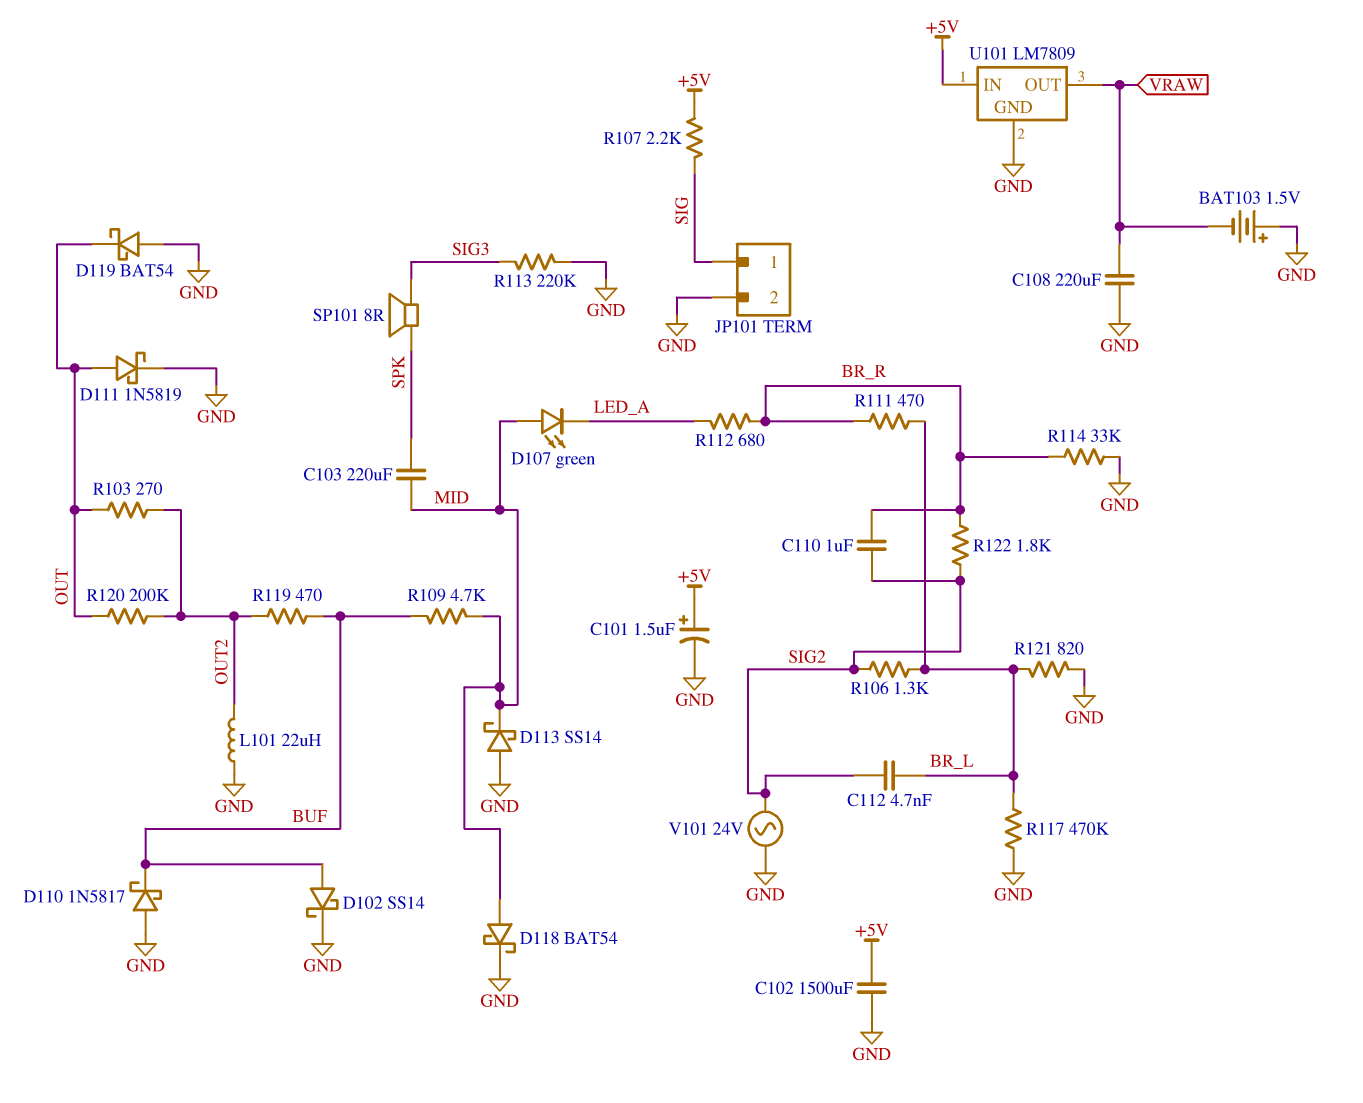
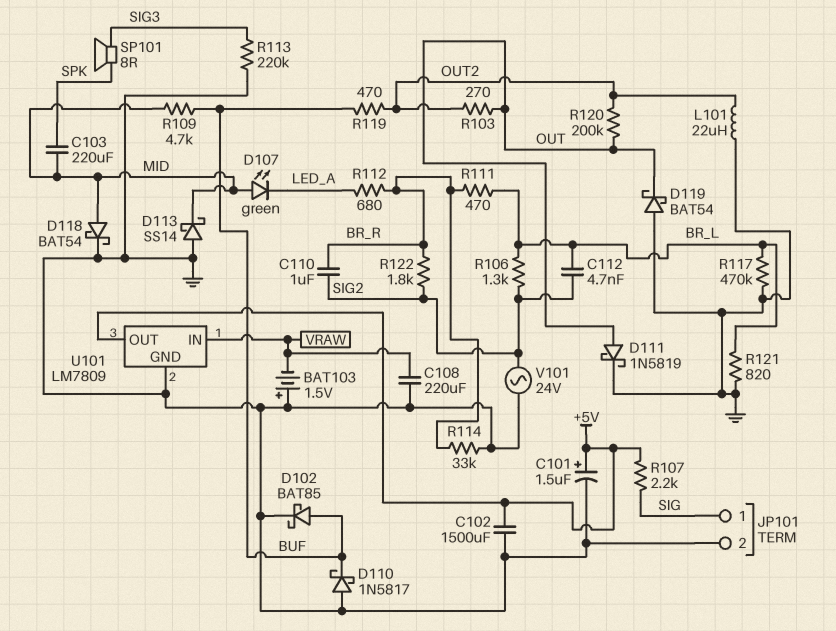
D102: schottky SS14 (A BUF, K GND) -> schottky BAT85 (A BUF, K GND)
U101 pin IN: +5V -> VRAW
U101 pin OUT: VRAW -> +5V

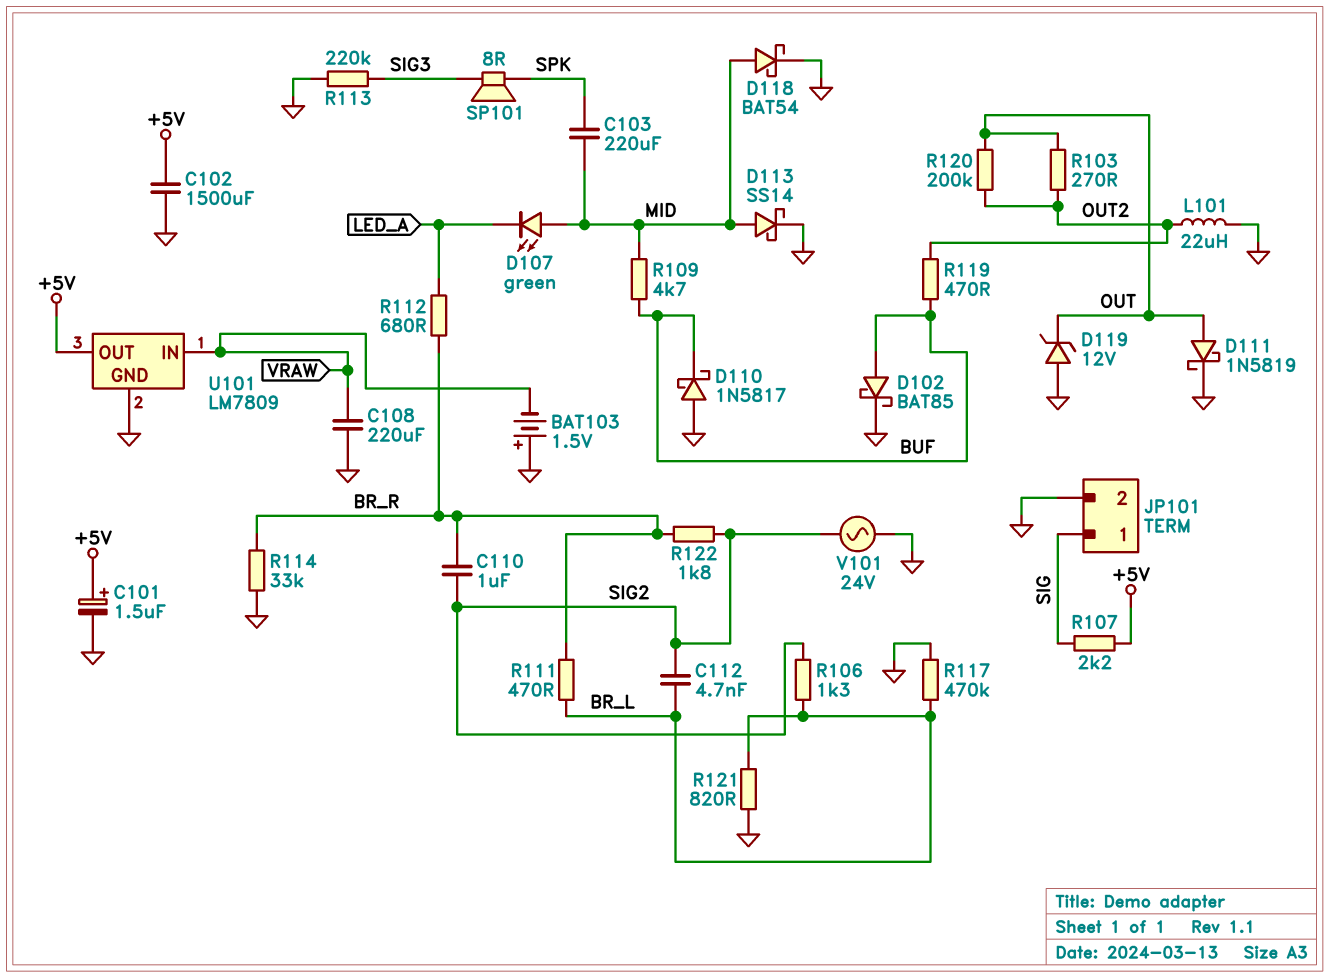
D113: schottky SS14 (A GND, K MID) -> schottky SS14 (A MID, K GND)
D119: schottky BAT54 (A GND, K OUT) -> zener 12V (A GND, K OUT)

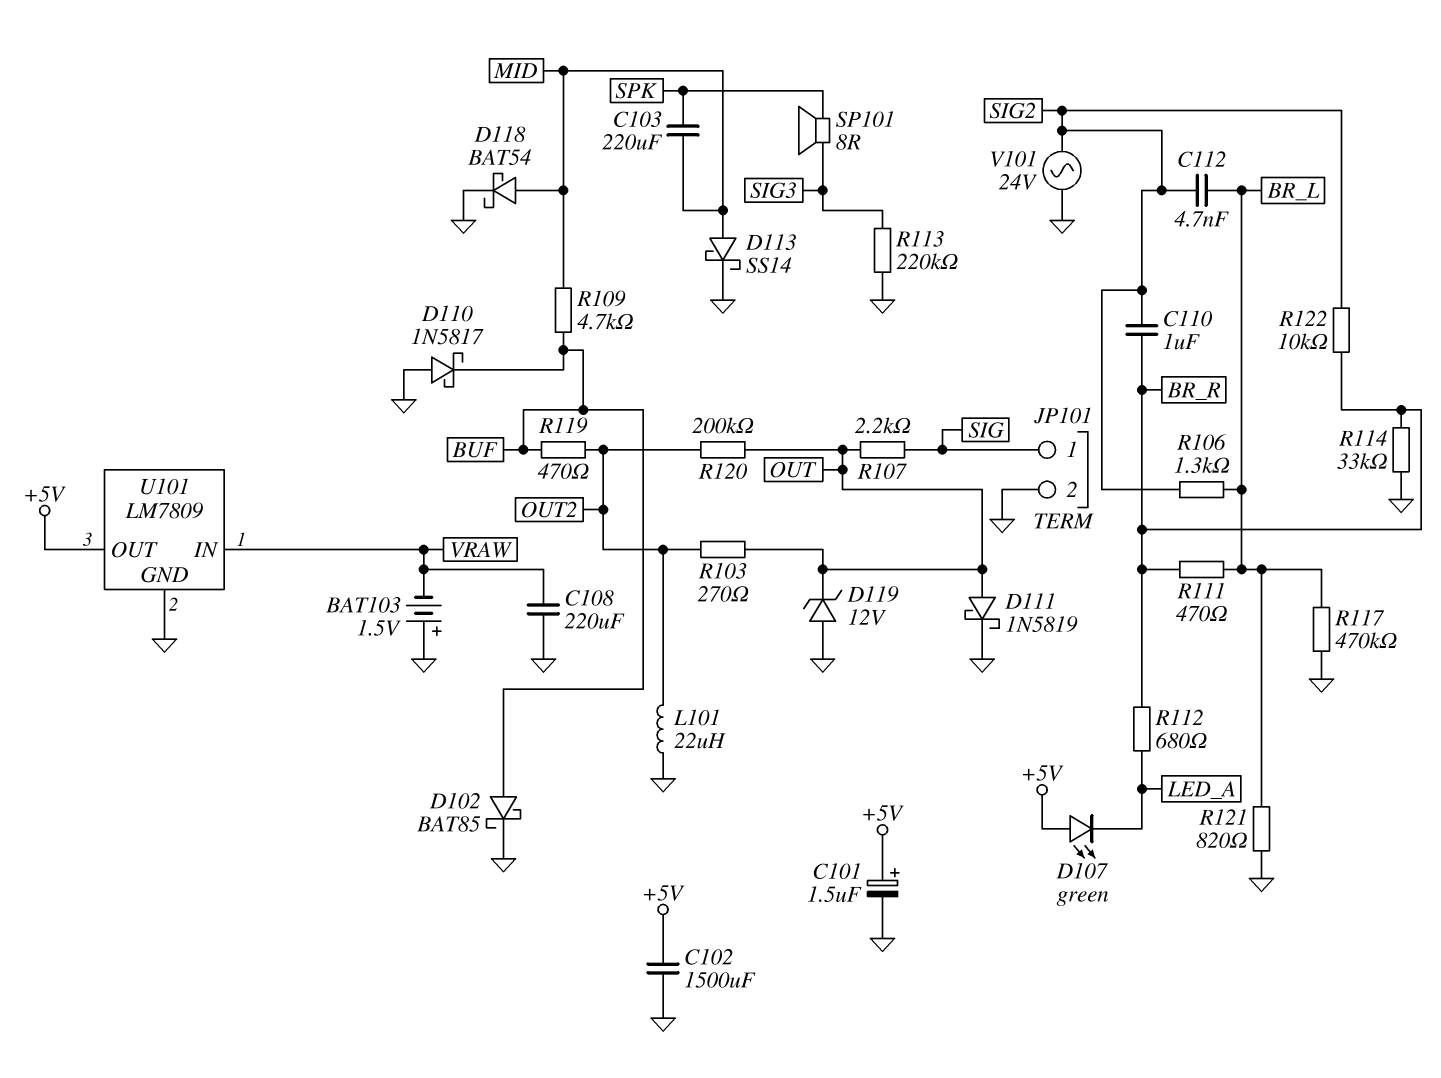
D107: LED green (A MID, K LED_A) -> LED green (A +5V, K LED_A)
R107: 2.2k (+5V, SIG) -> 2.2k (OUT, SIG)
R122: 1.8k (BR_R, SIG2) -> 10k (BR_R, SIG2)

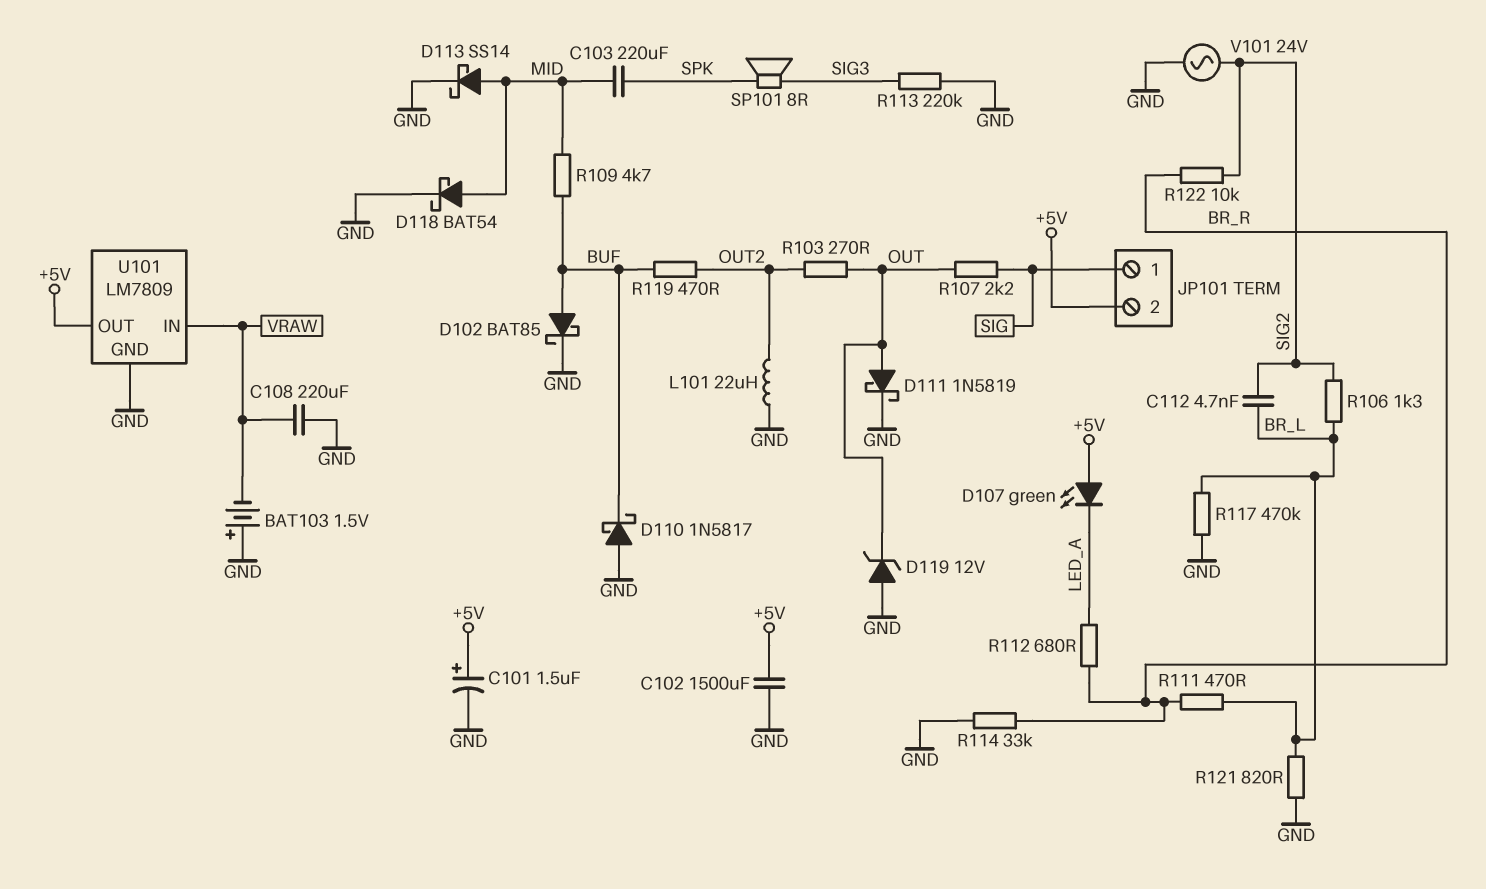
C110: 1uF (BR_R, SIG2) -> none
JP101 pin 2: GND -> +5V
R120: 200k (OUT, OUT2) -> none

